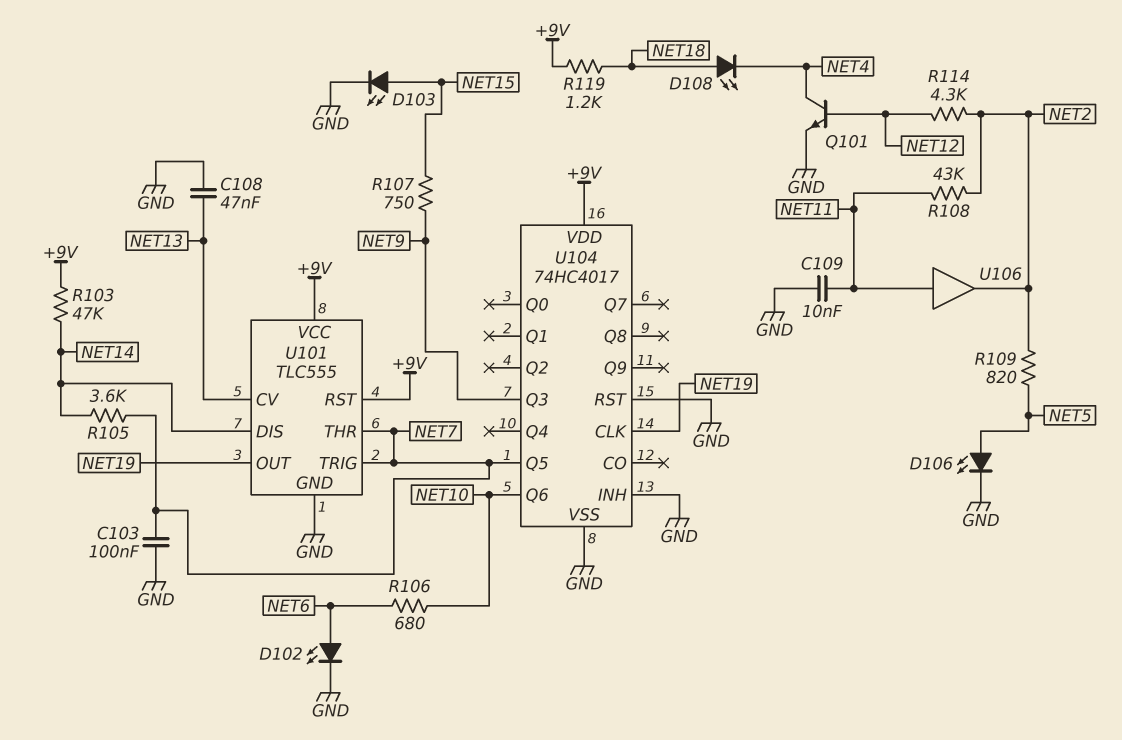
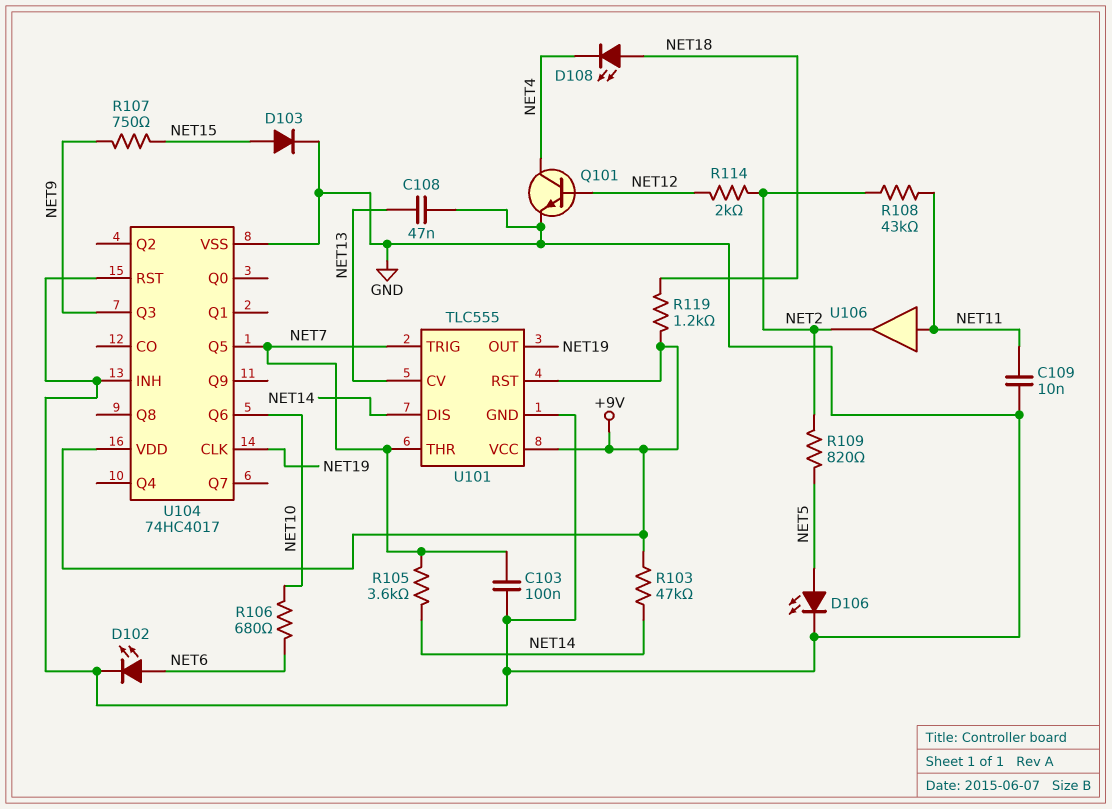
D103: LED (A NET15, K GND) -> diode (A NET15, K GND)
R114: 4.3k (NET2, NET12) -> 2k (NET2, NET12)

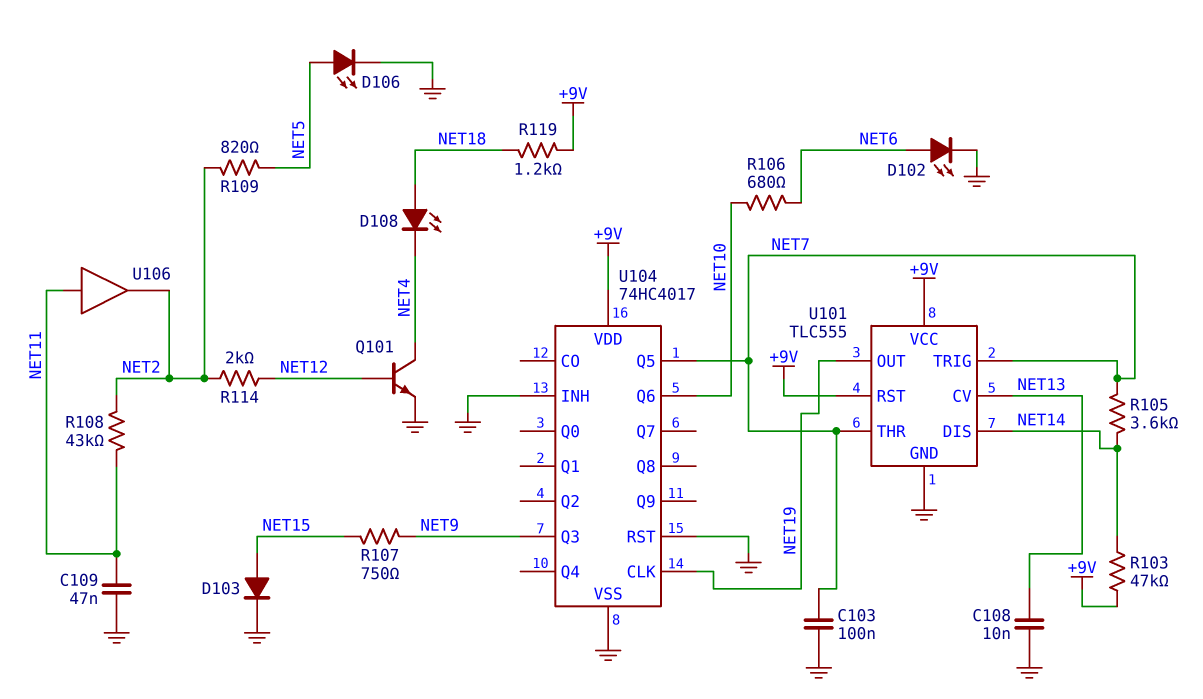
C108: 47nF (GND, NET13) -> 10nF (GND, NET13)
C109: 10nF (GND, NET11) -> 47nF (GND, NET11)

